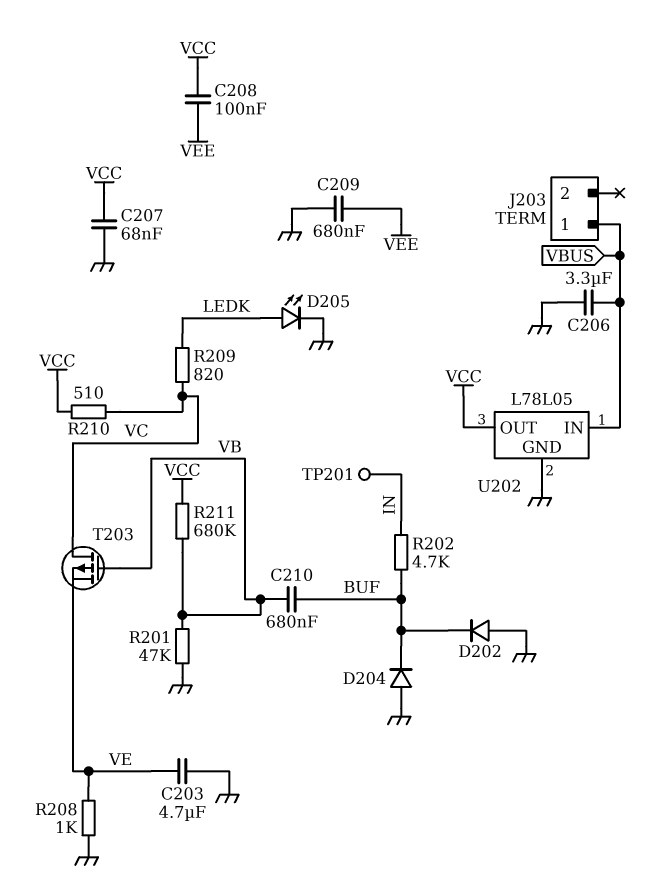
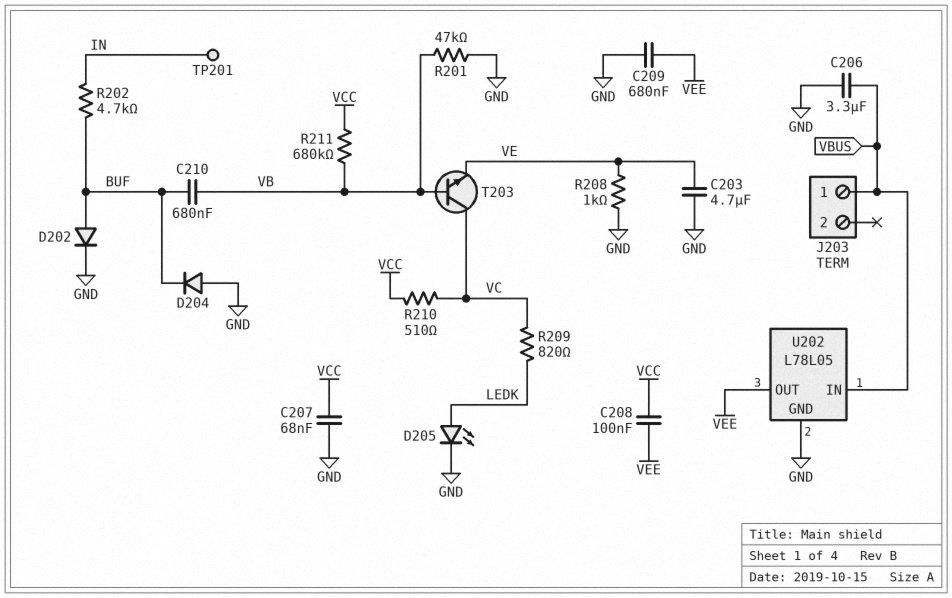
D202: diode (A GND, K BUF) -> diode (A BUF, K GND)
T203: PMOS (G VB, D VC, S VE) -> NPN (B VB, C VC, E VE)
U202 pin OUT: VCC -> VEE

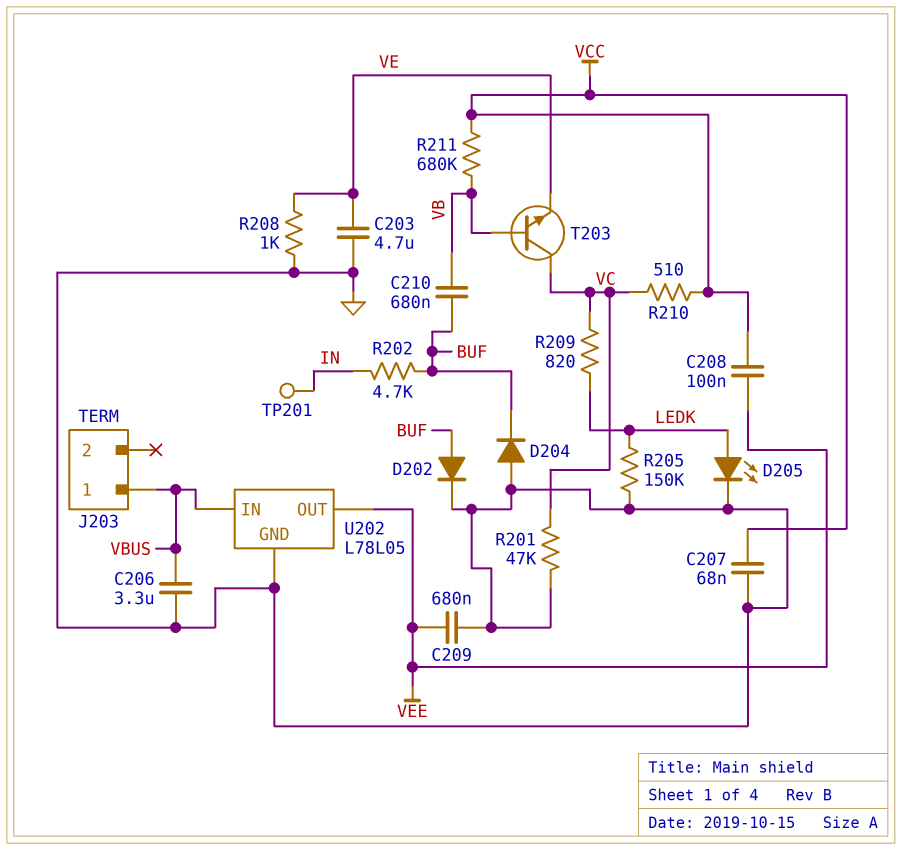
R201: 47k (GND, VB) -> 47k (GND, VC)
R205: none -> 150k (GND, LEDK)

